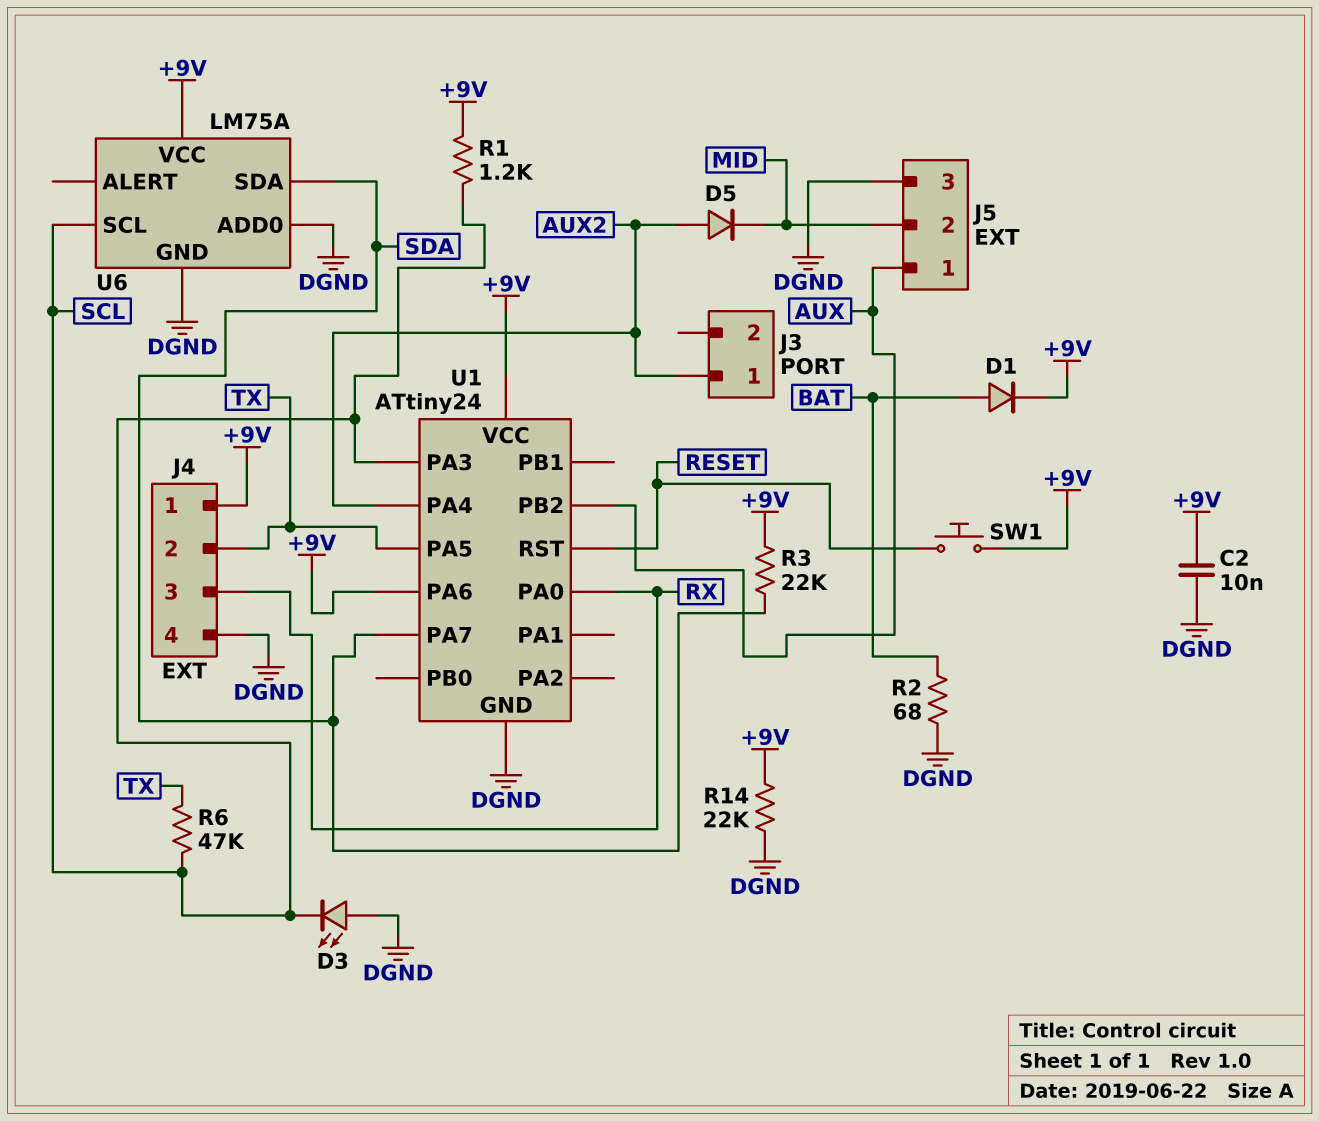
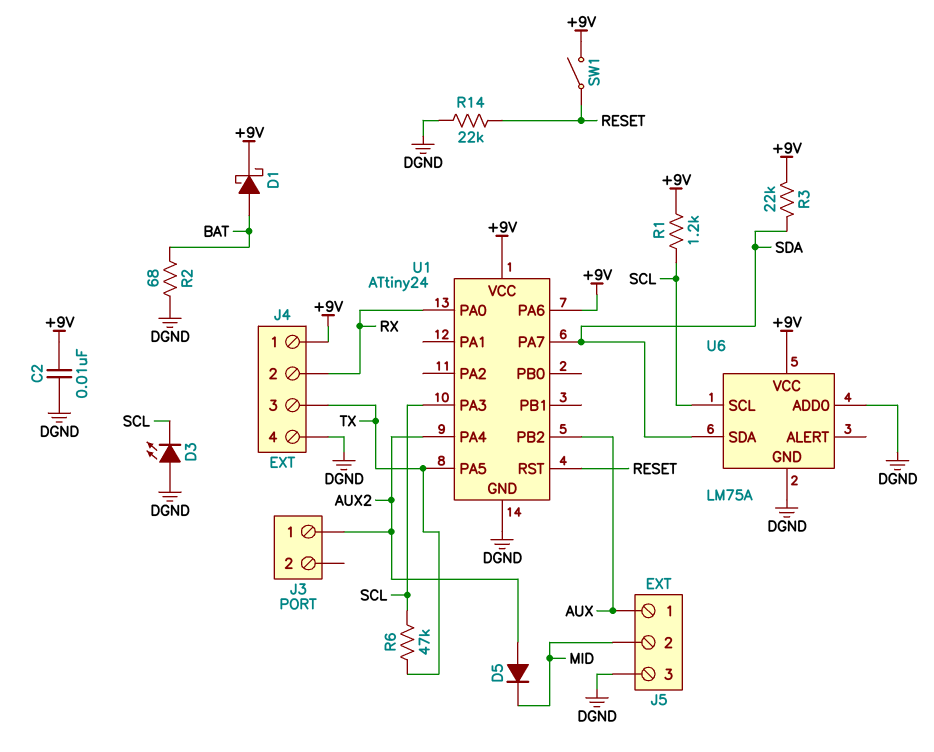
D1: diode (A BAT, K +9V) -> schottky (A BAT, K +9V)
J4 pin 2: TX -> RX
J4 pin 3: RX -> TX
R14: 22k (+9V, DGND) -> 22k (DGND, RESET)
SW1: button (+9V, RESET) -> switch (+9V, RESET)

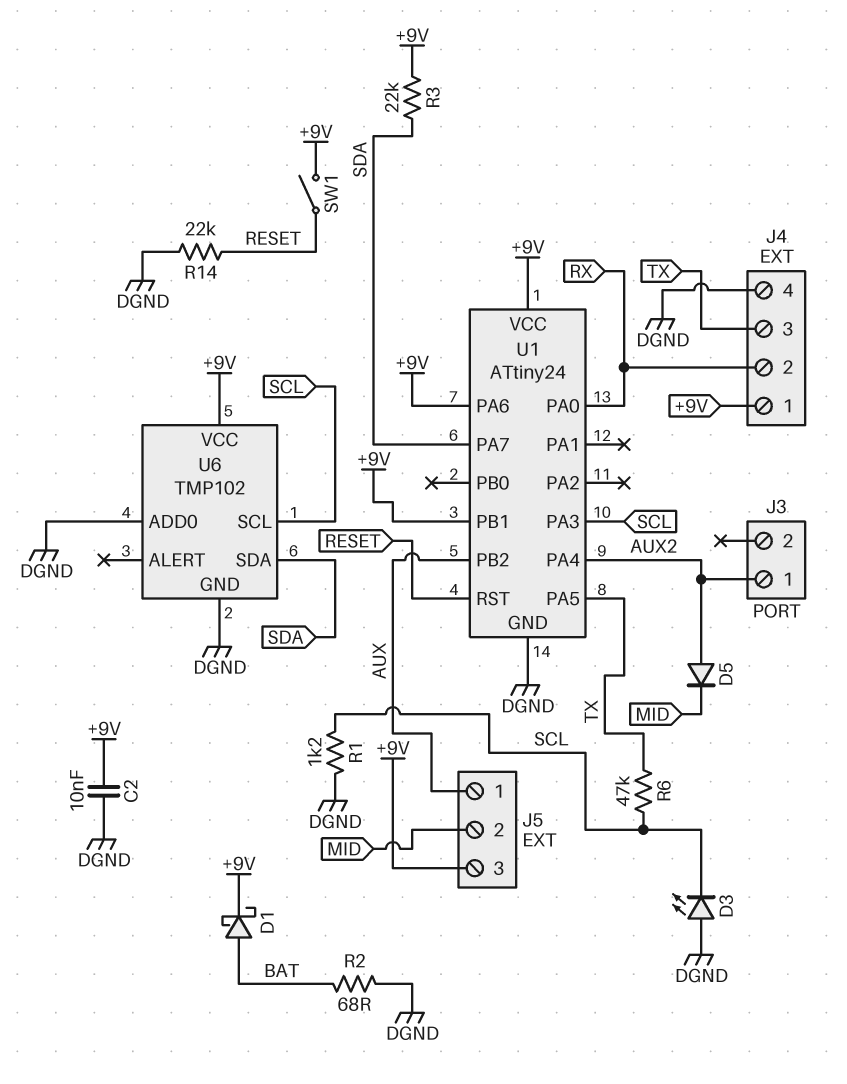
J5 pin 3: DGND -> +9V
R1: 1.2k (+9V, SCL) -> 1.2k (DGND, SCL)
U1 pin PB1: none -> +9V
U6: LM75A -> TMP102

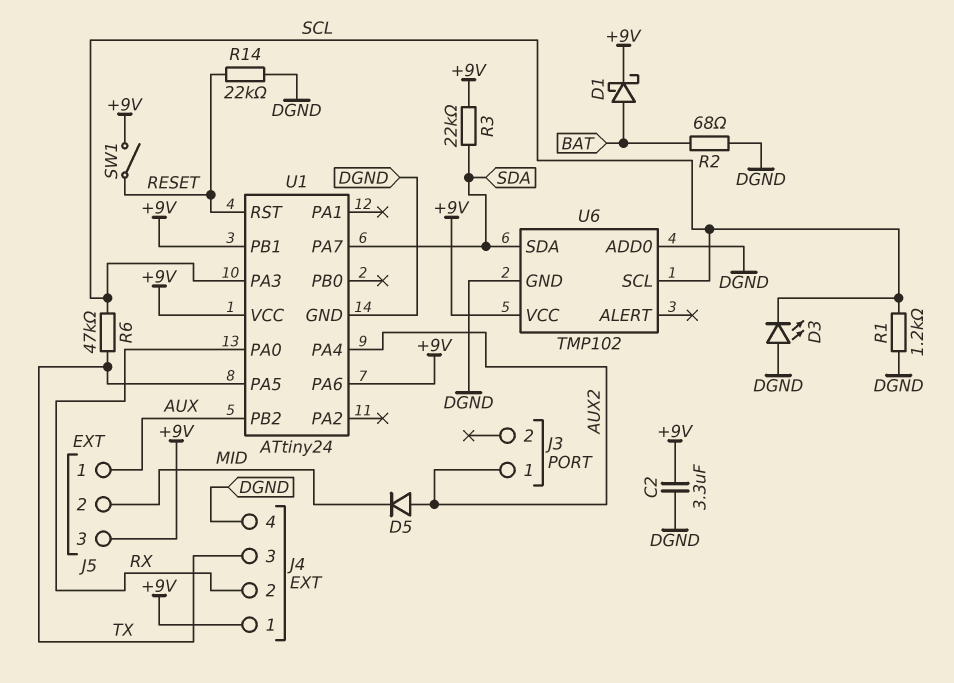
C2: 10nF (+9V, DGND) -> 3.3uF (+9V, DGND)

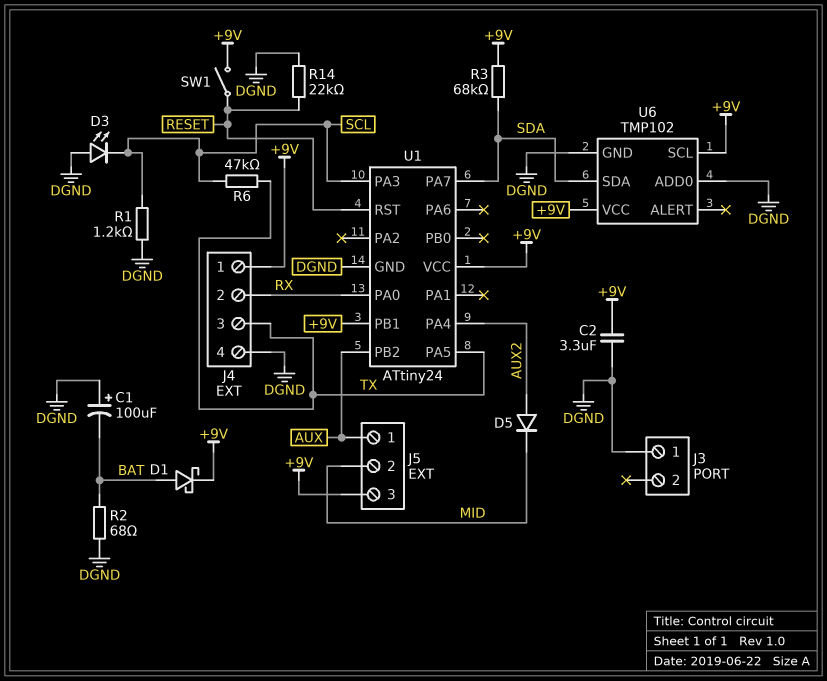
C1: none -> 100uF (plus DGND, minus BAT)
J3 pin 1: AUX2 -> DGND
R3: 22k (+9V, SDA) -> 68k (+9V, SDA)
U1 pin PA6: +9V -> none
U6 pin SCL: SCL -> +9V

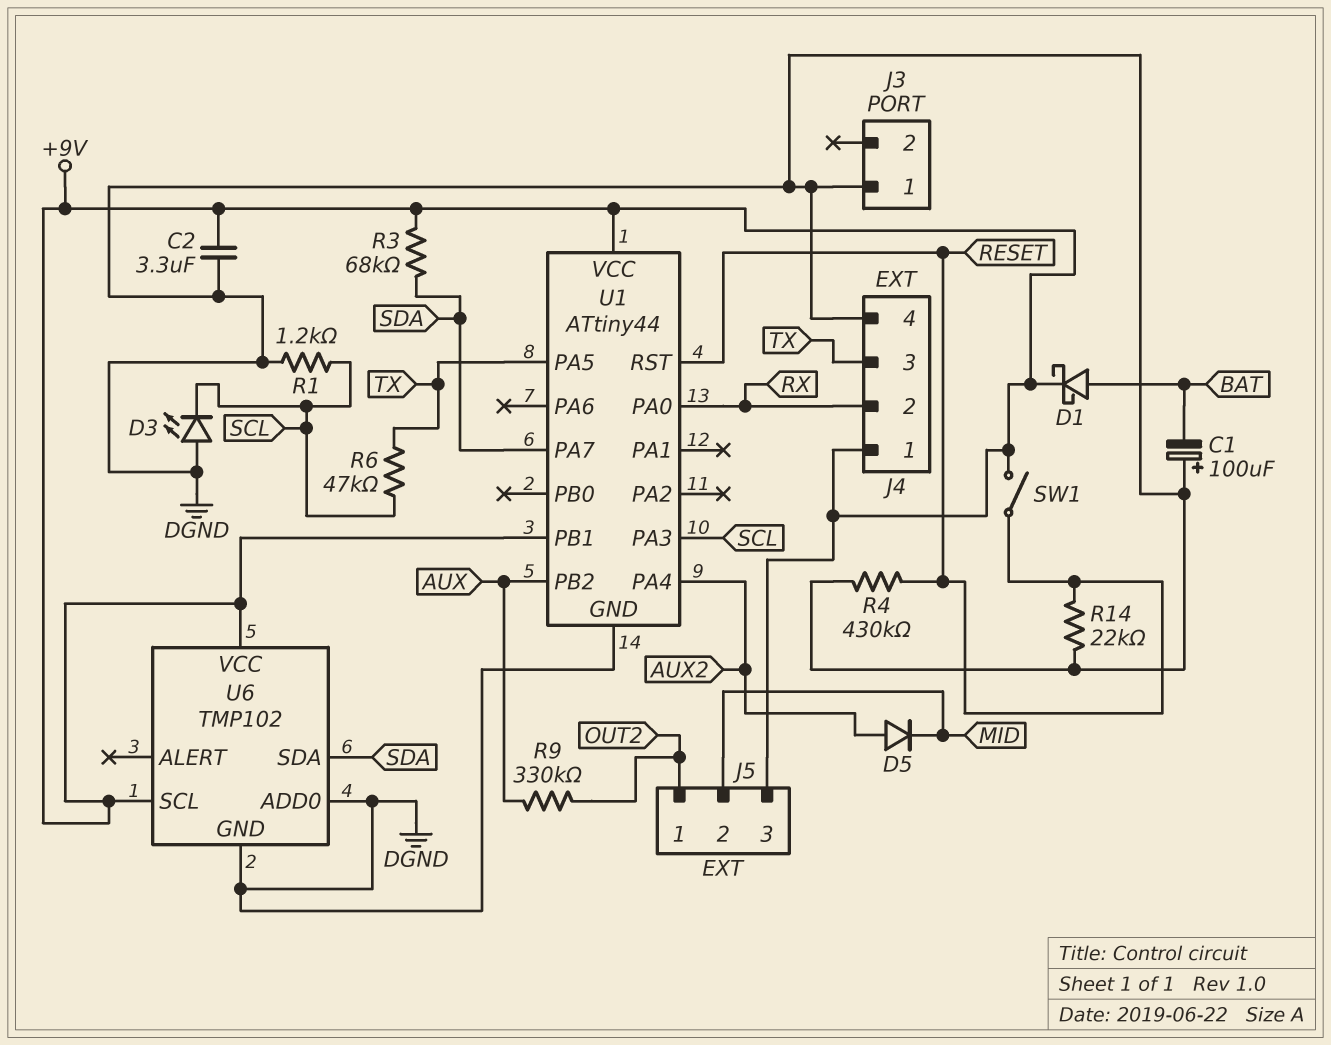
J5 pin 1: AUX -> OUT2
R2: 68 (BAT, DGND) -> none
R4: none -> 430k (DGND, RESET)
R9: none -> 330k (AUX, OUT2)
U1: ATtiny24 -> ATtiny44

